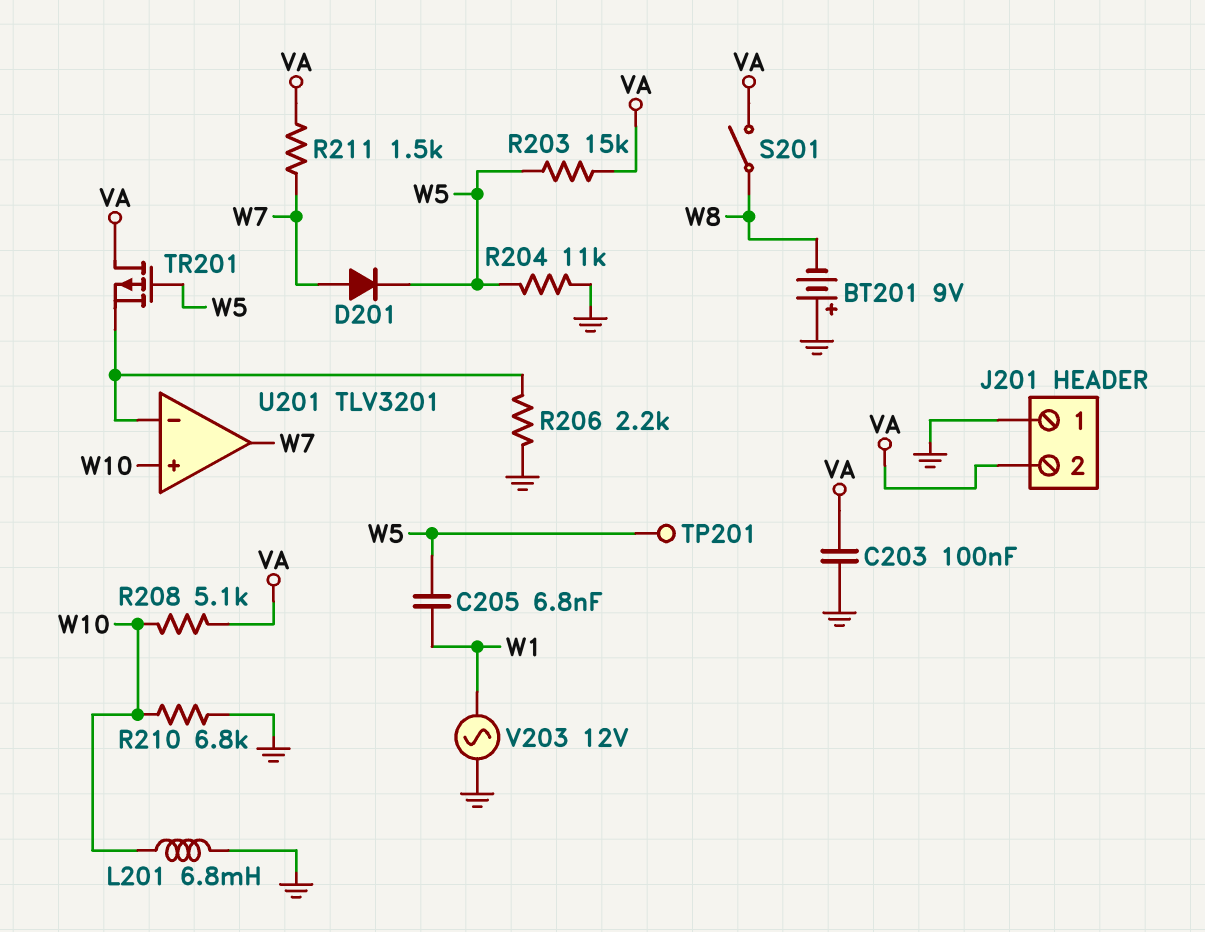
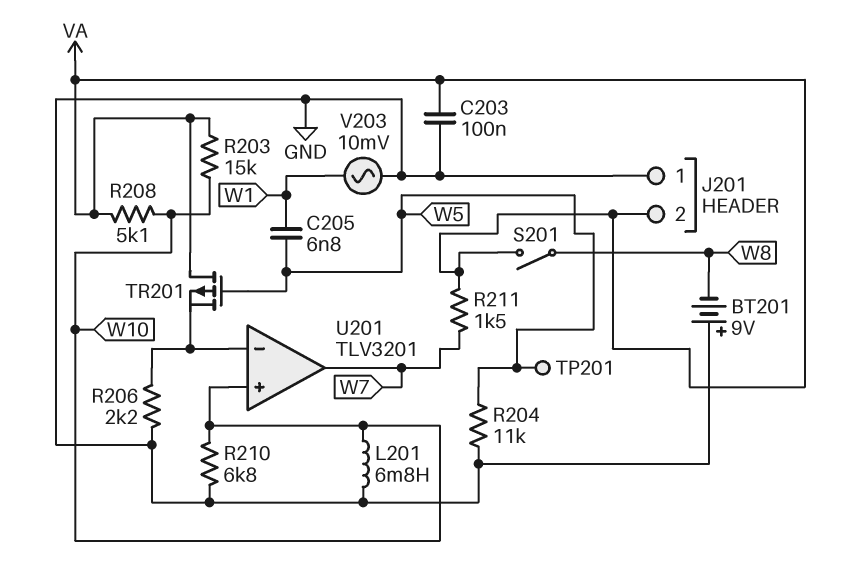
D201: diode (A W7, K W5) -> none
R203: 15k (VA, W5) -> 15k (VA, W10)
V203: AC 12V (GND, W1) -> AC 10mV (GND, W1)

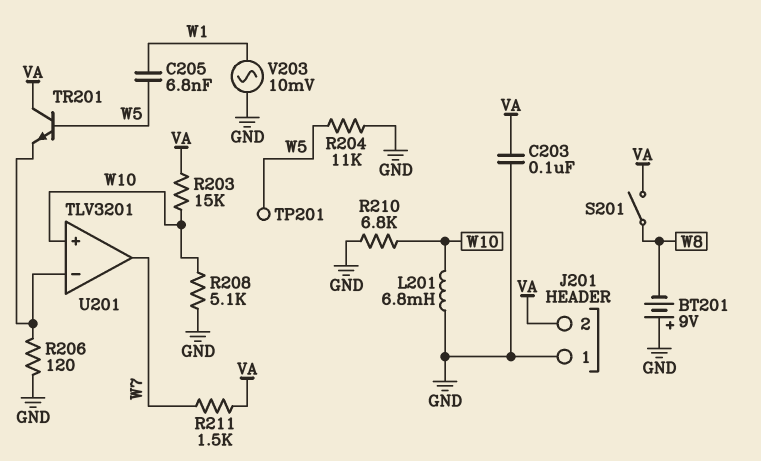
R206: 2.2k (GND, U201/in-) -> 120 (GND, U201/in-)
R208: 5.1k (VA, W10) -> 5.1k (GND, W10)
TR201: PMOS (G W5, D VA, S U201/in-) -> NPN (B W5, C VA, E U201/in-)

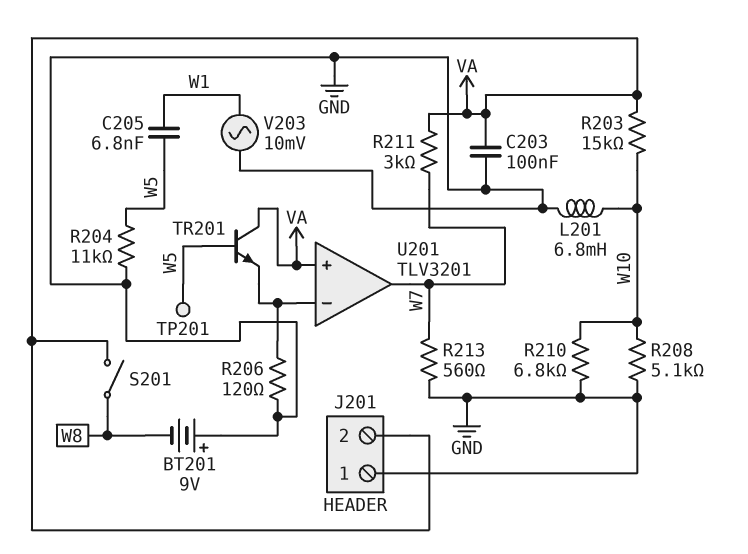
R211: 1.5k (VA, W7) -> 3k (VA, W7)
R213: none -> 560 (GND, W7)
U201 pin in+: W10 -> VA

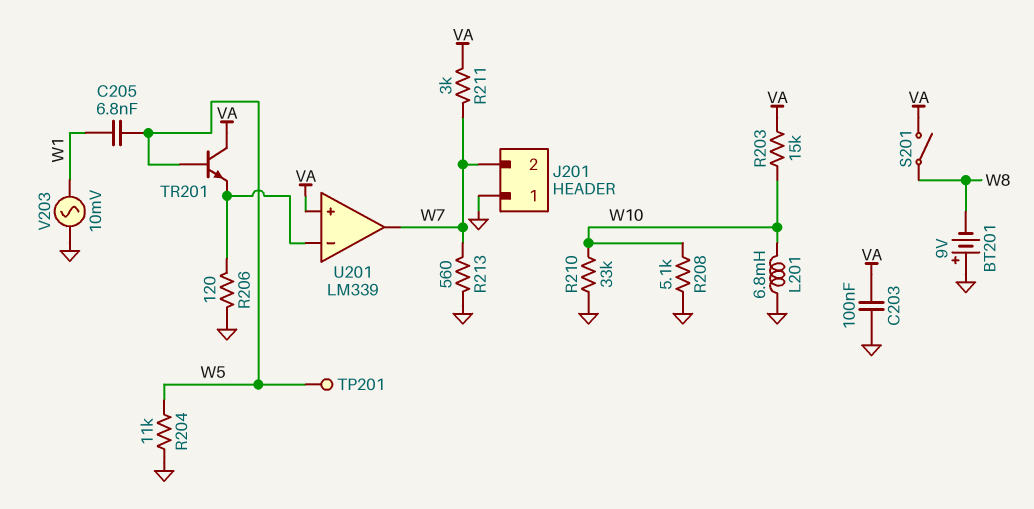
J201 pin 2: VA -> W7
R210: 6.8k (GND, W10) -> 33k (GND, W10)
U201: TLV3201 -> LM339

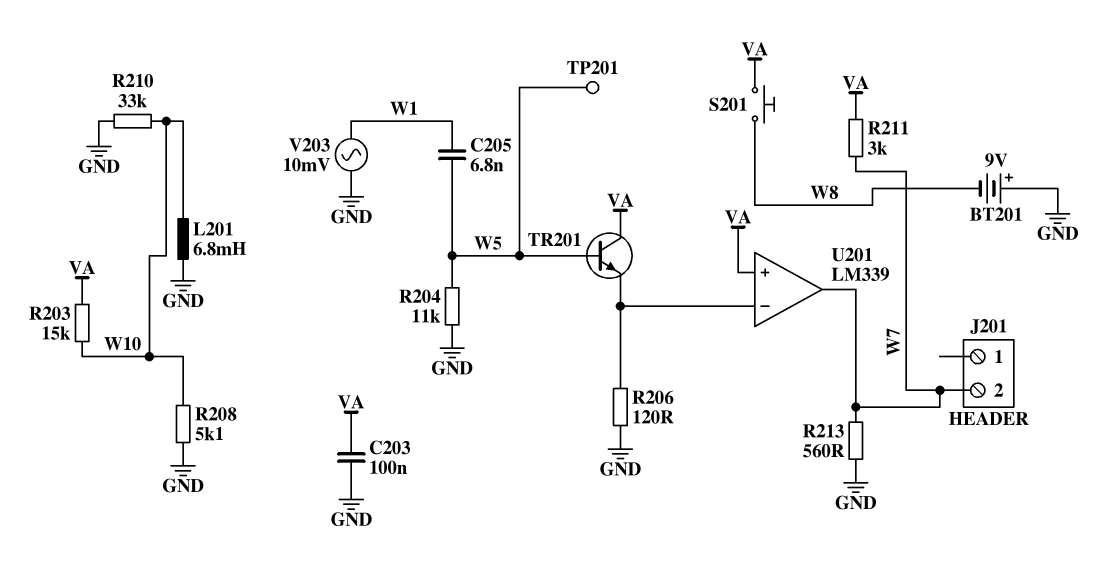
J201 pin 1: GND -> none
S201: switch (VA, W8) -> button (VA, W8)

